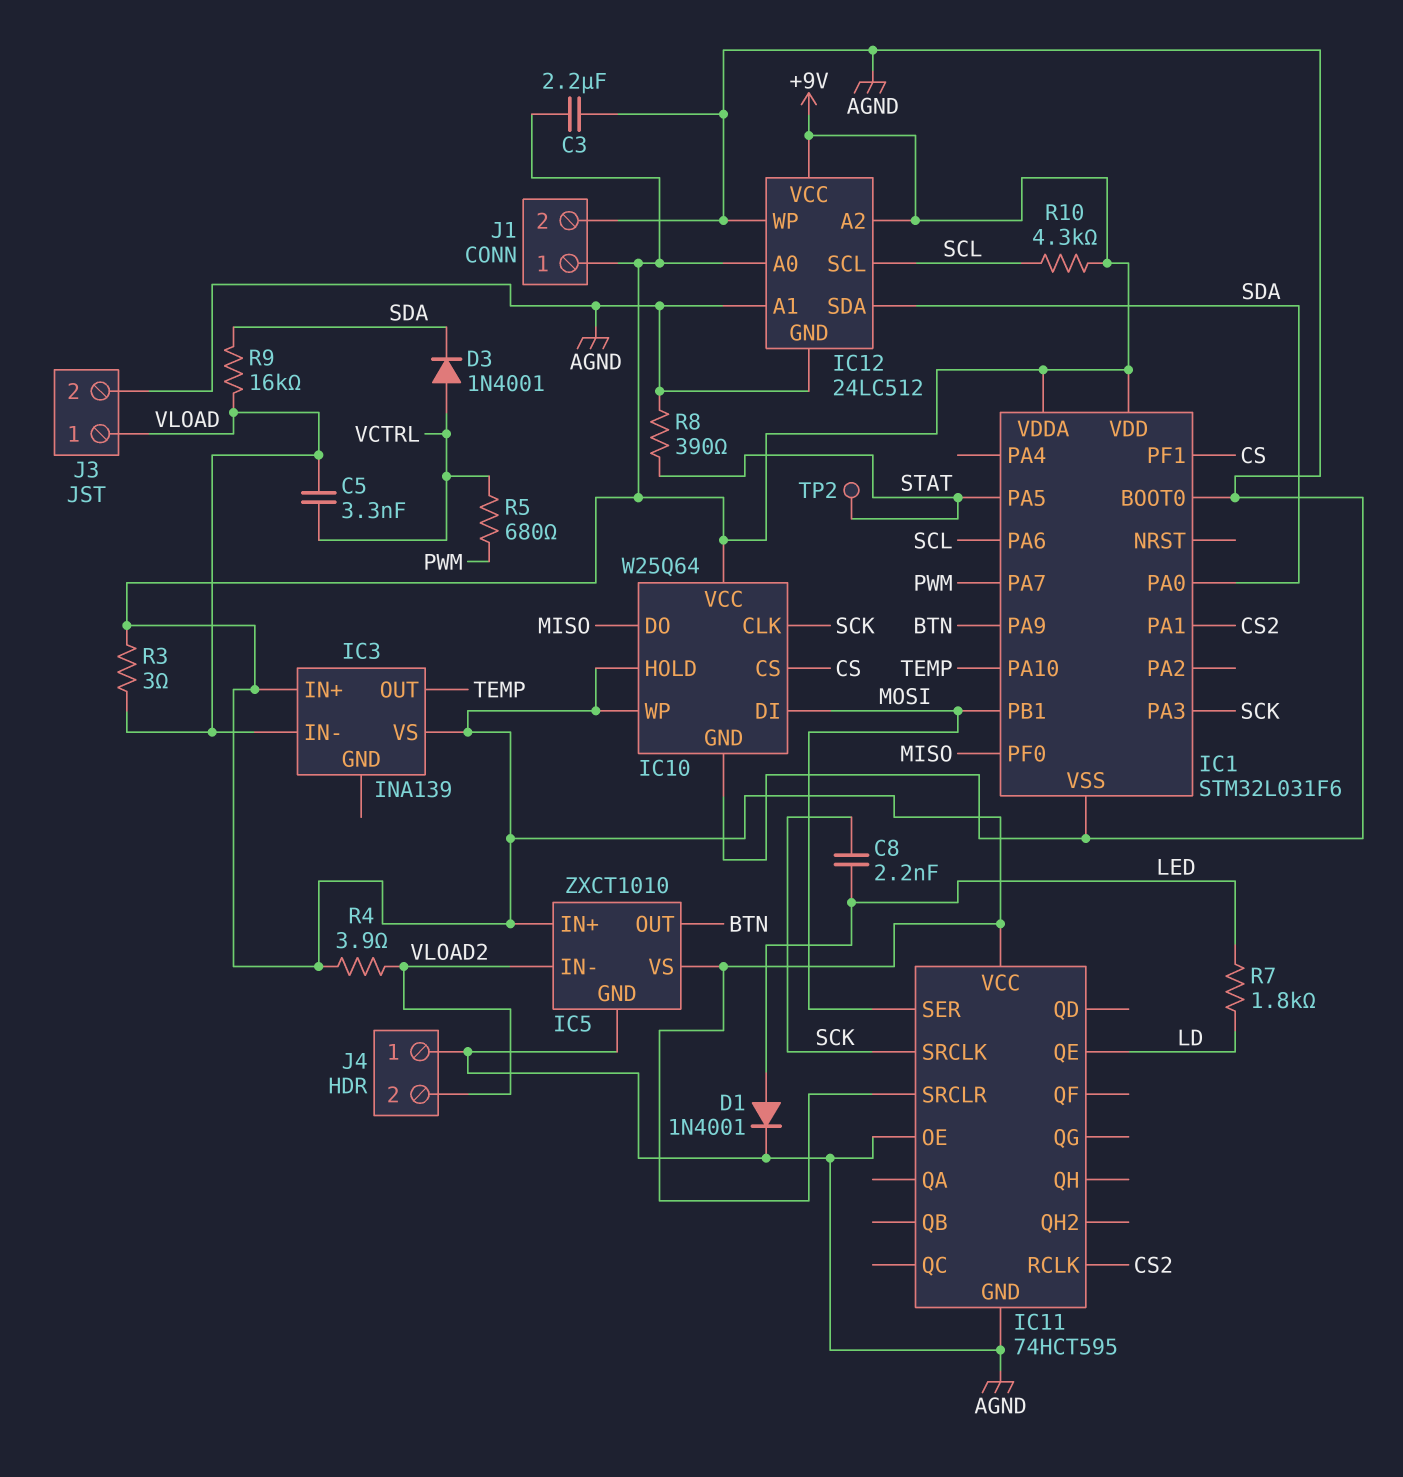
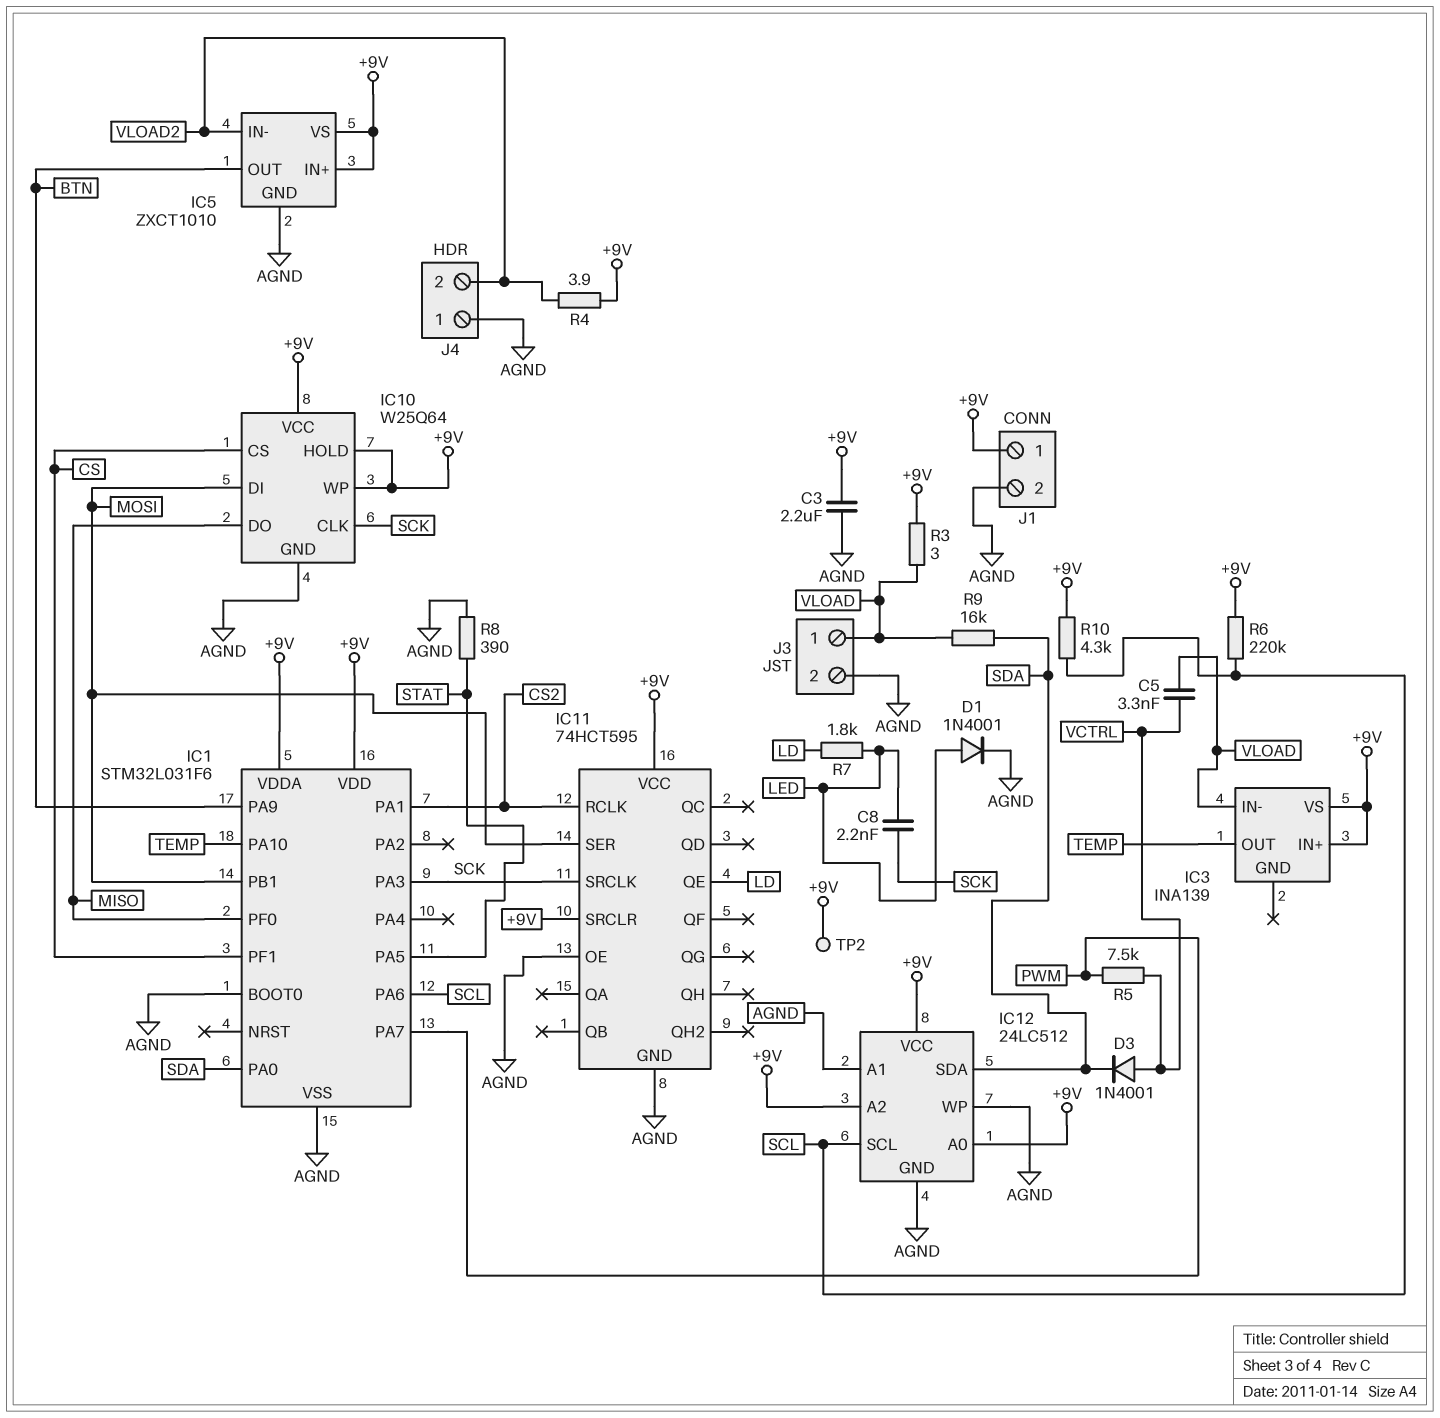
R5: 680 (PWM, VCTRL) -> 7.5k (PWM, VCTRL)
R6: none -> 220k (+9V, SCL)
TP2: test point (STAT) -> test point (+9V)

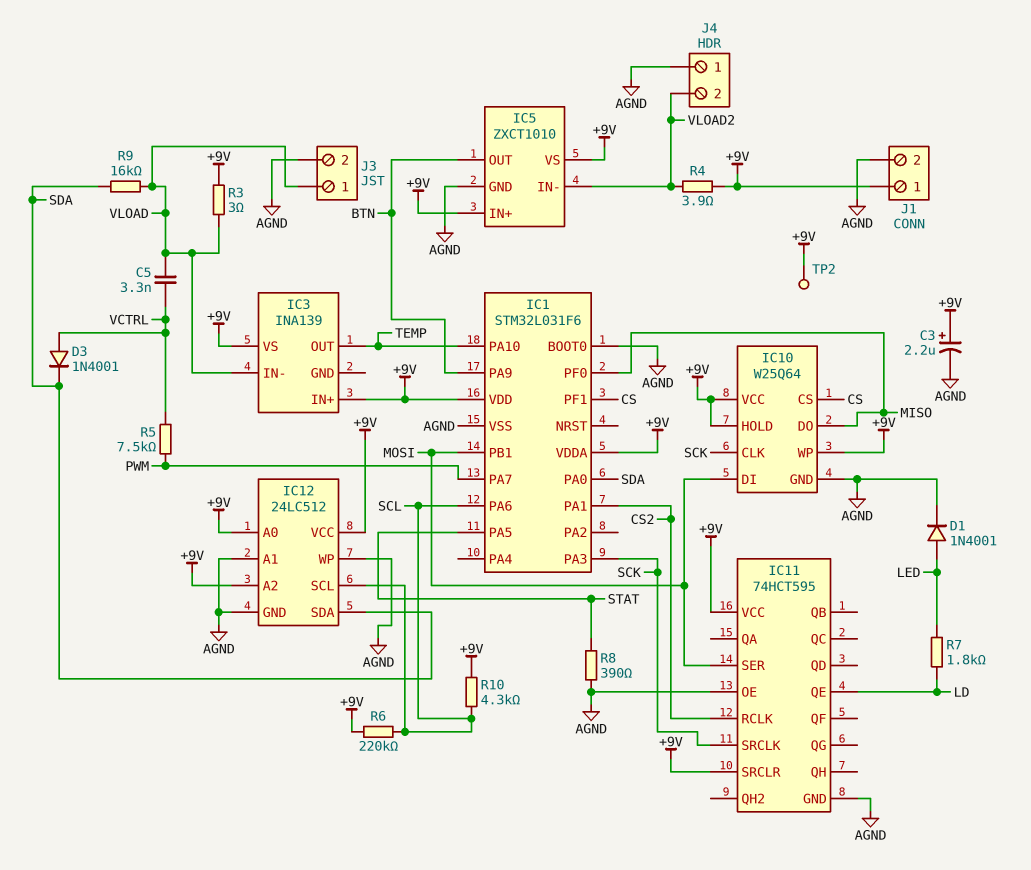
C3: 2.2uF (+9V, AGND) -> 2.2uF (plus +9V, minus AGND)
C8: 2.2nF (LED, SCK) -> none

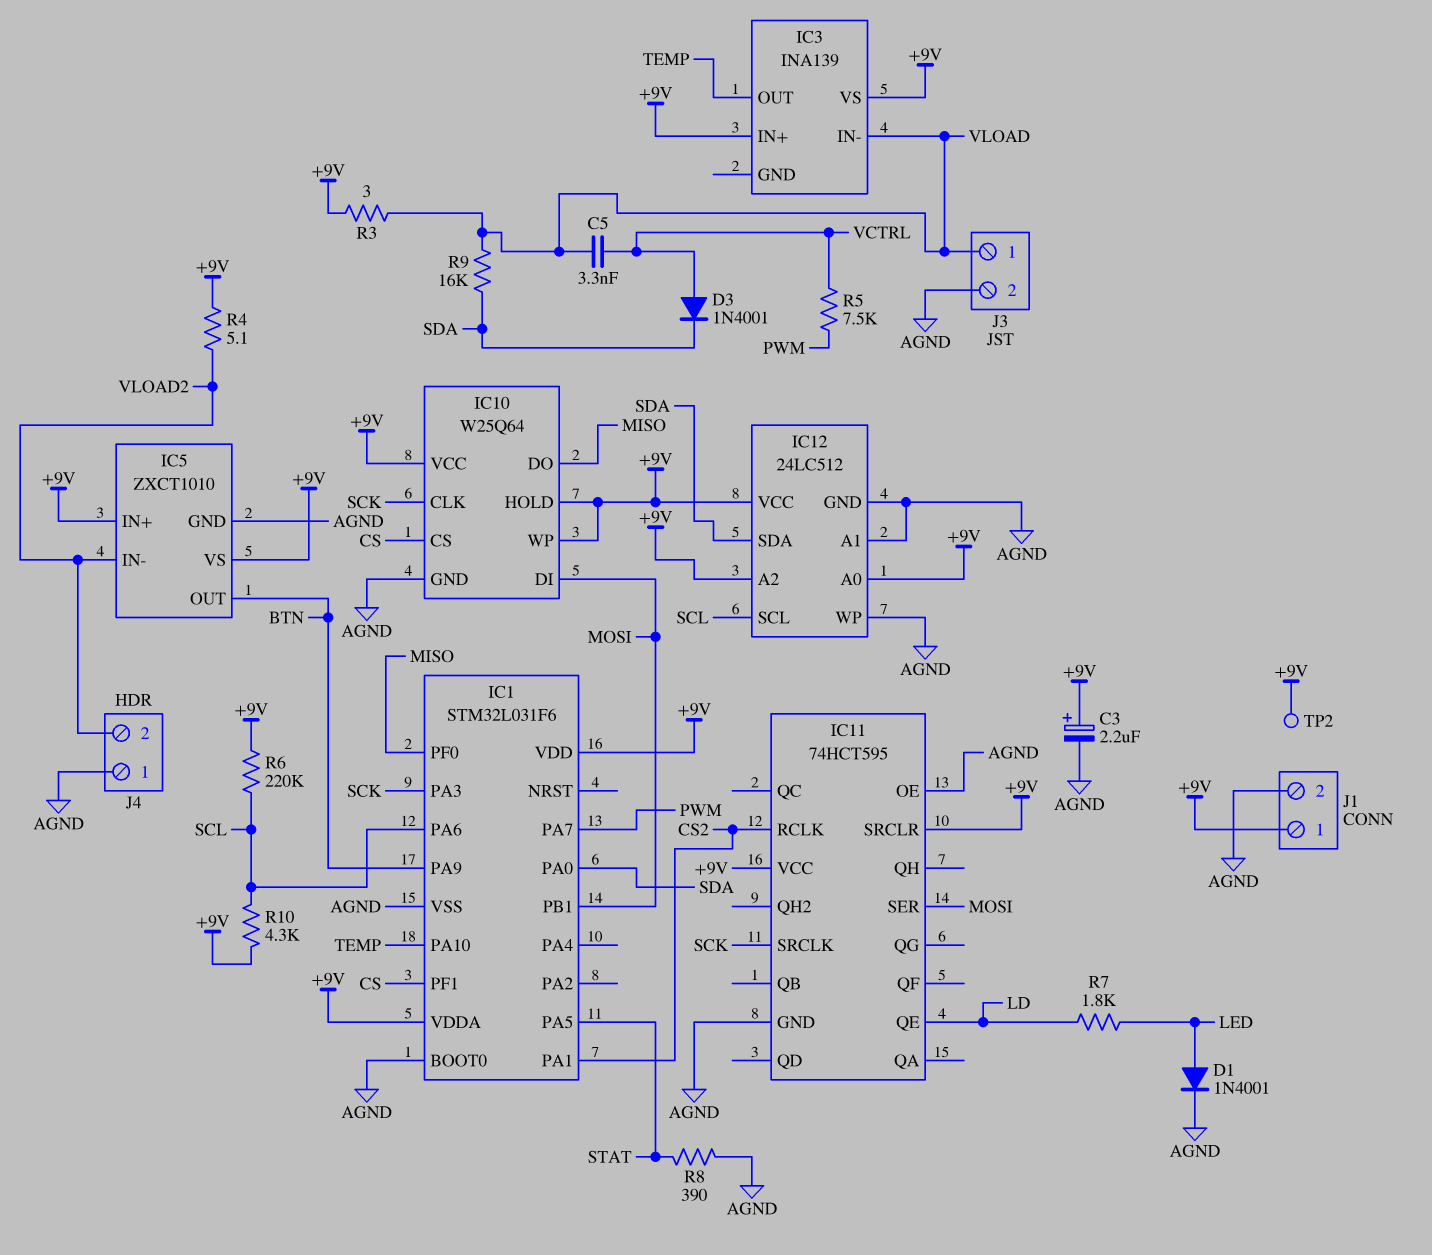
R4: 3.9 (+9V, VLOAD2) -> 5.1 (+9V, VLOAD2)

